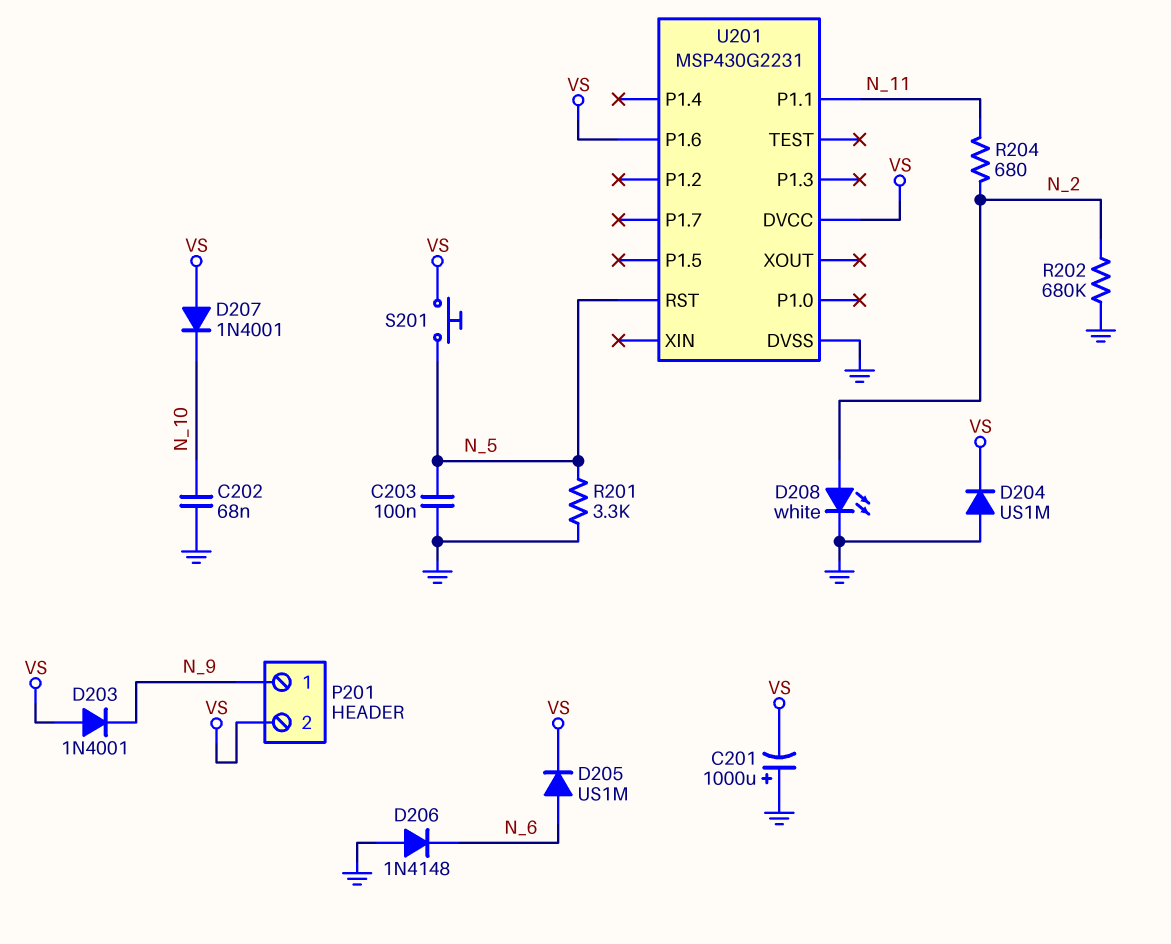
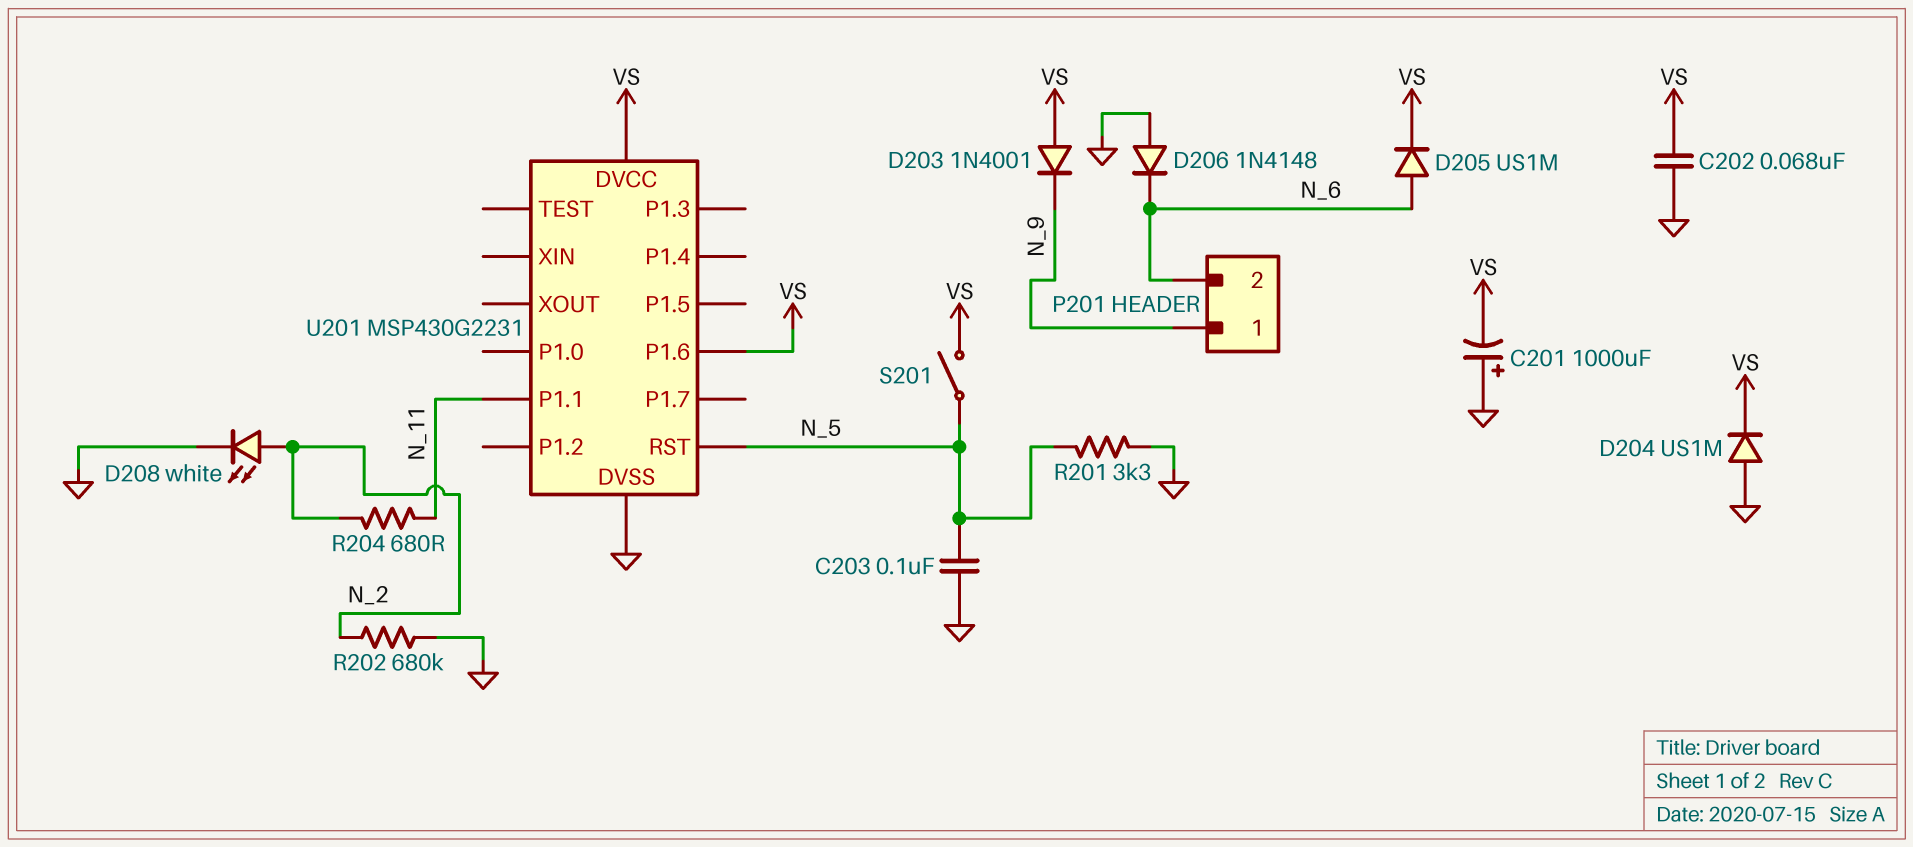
C202: 68nF (GND, N_10) -> 68nF (GND, VS)
D207: diode 1N4001 (A VS, K N_10) -> none
P201 pin 2: VS -> N_6
S201: button (N_5, VS) -> switch (N_5, VS)

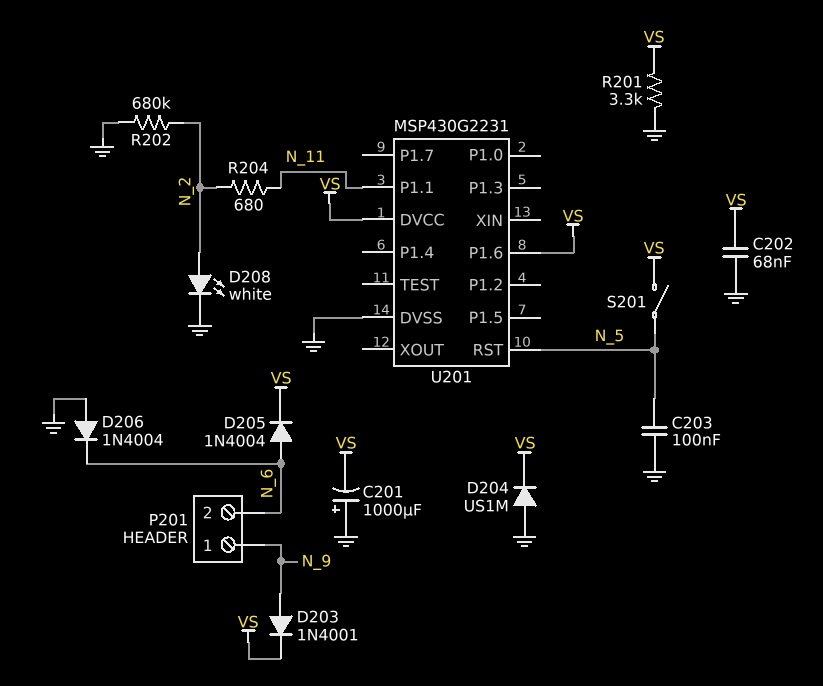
D203: diode 1N4001 (A VS, K N_9) -> diode 1N4001 (A N_9, K VS)
D205: diode US1M (A N_6, K VS) -> diode 1N4004 (A N_6, K VS)
D206: diode 1N4148 (A GND, K N_6) -> diode 1N4004 (A GND, K N_6)
R201: 3.3k (GND, N_5) -> 3.3k (GND, VS)

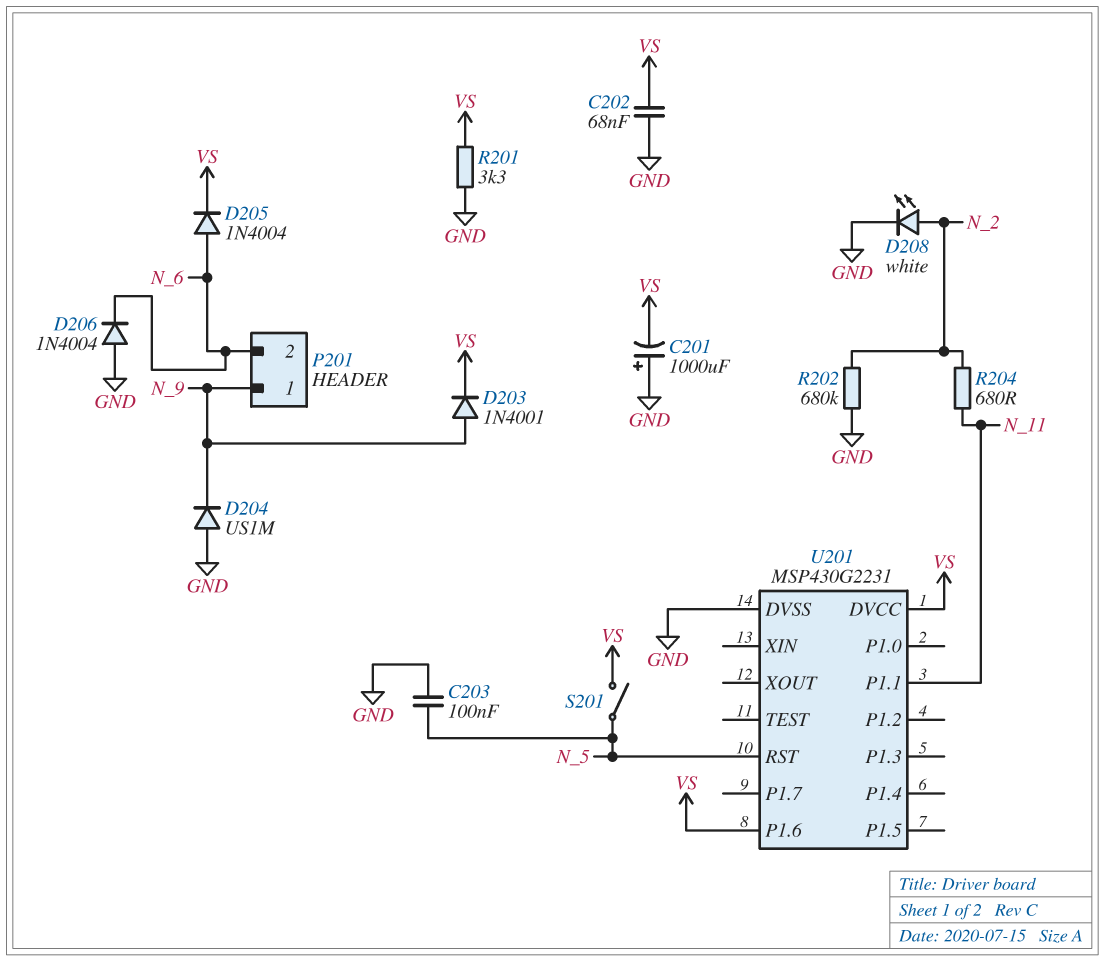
D204: diode US1M (A GND, K VS) -> diode US1M (A GND, K N_9)

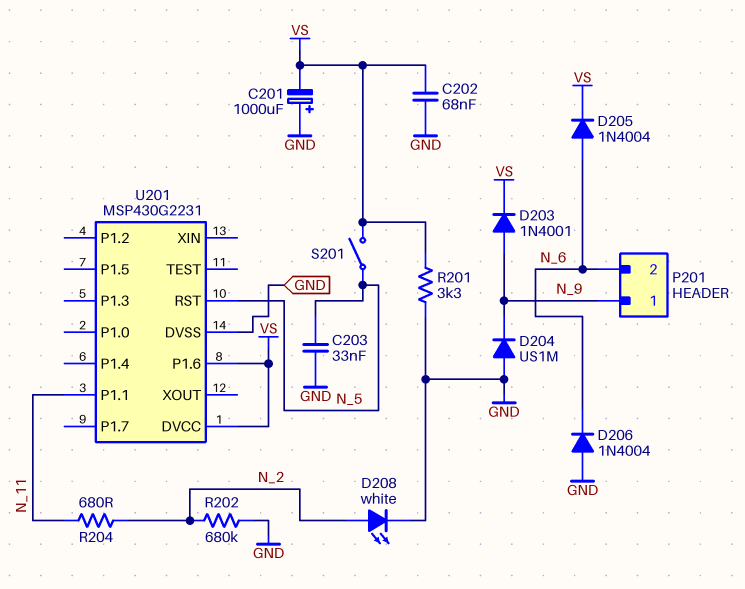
C203: 100nF (GND, N_5) -> 33nF (GND, N_5)

